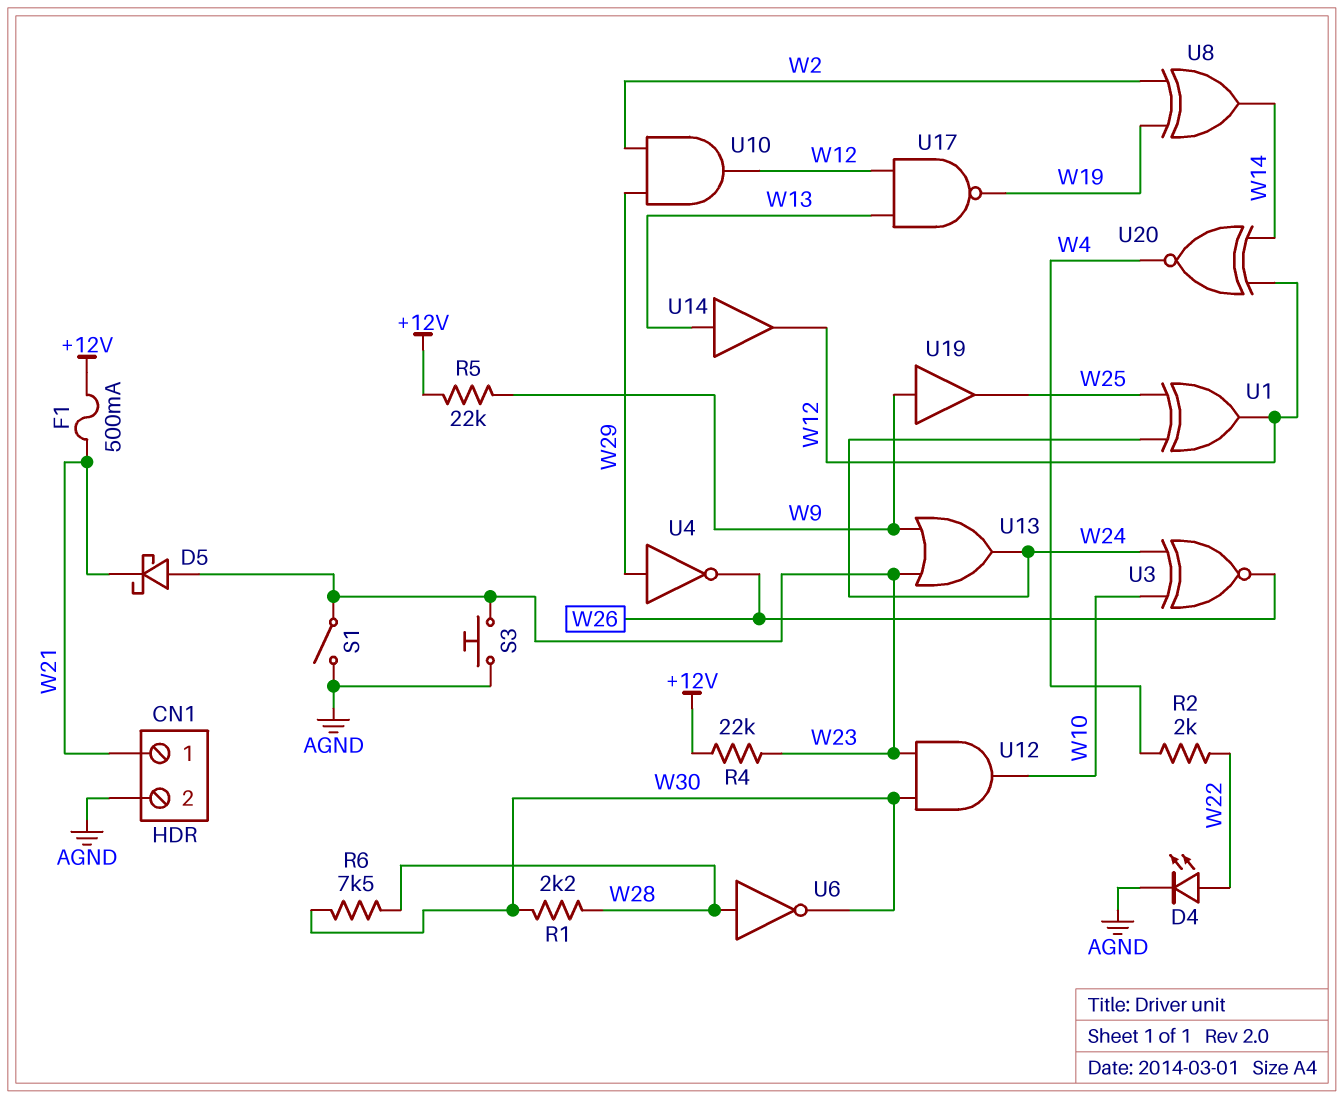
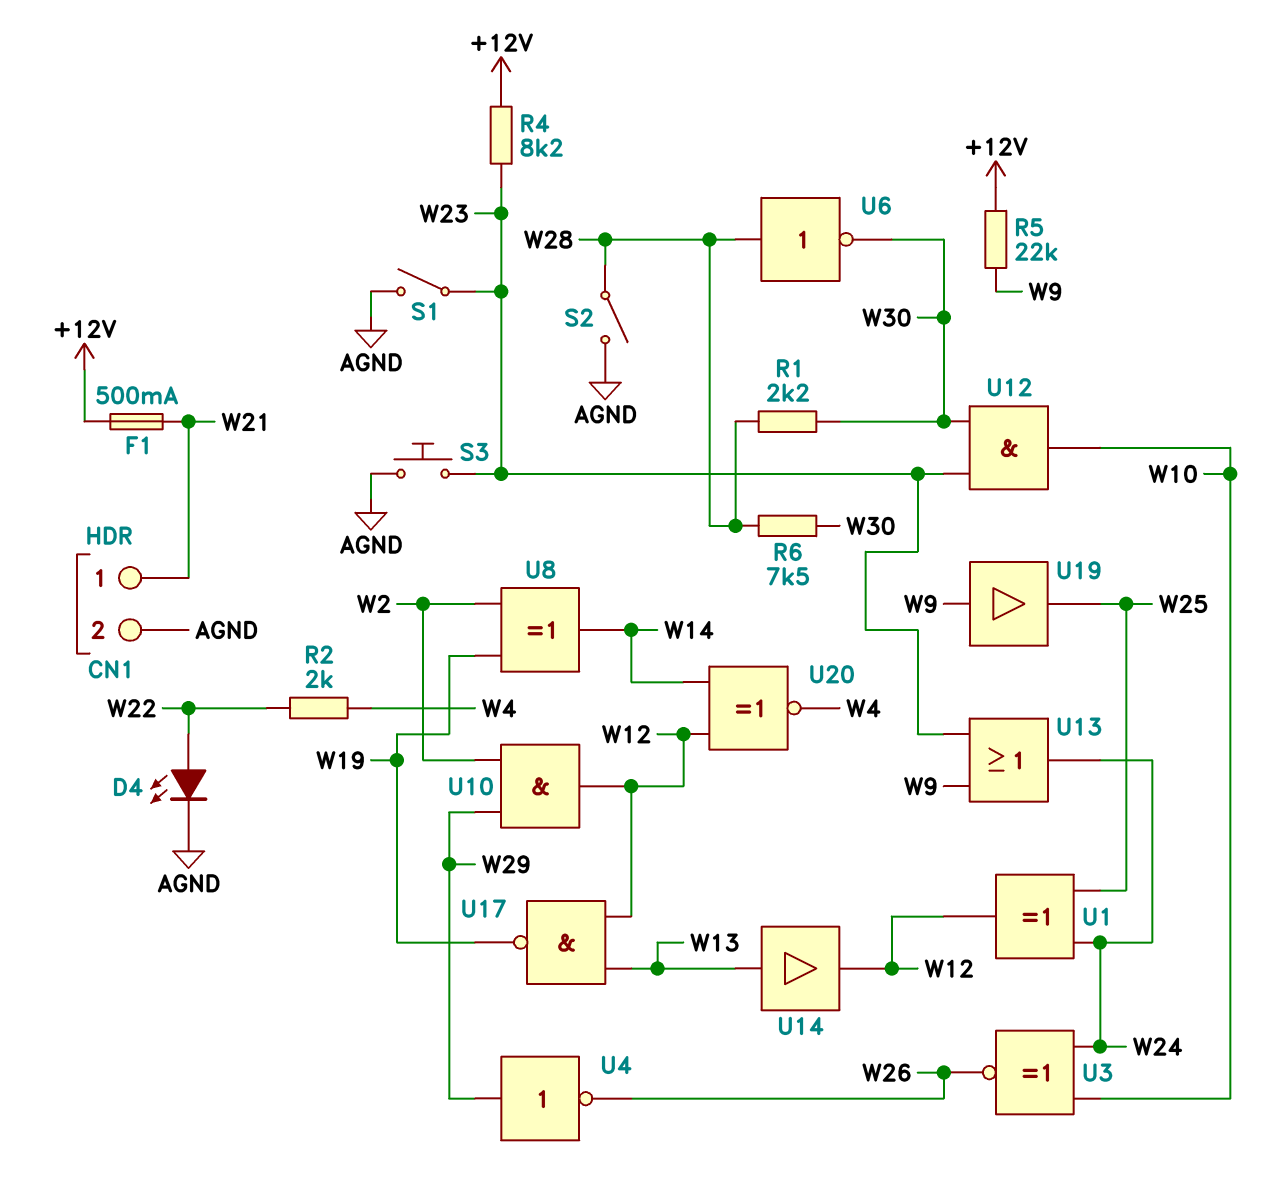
D5: schottky (A W23, K W21) -> none
R4: 22k (+12V, W23) -> 8.2k (+12V, W23)
S2: none -> switch (AGND, W28)

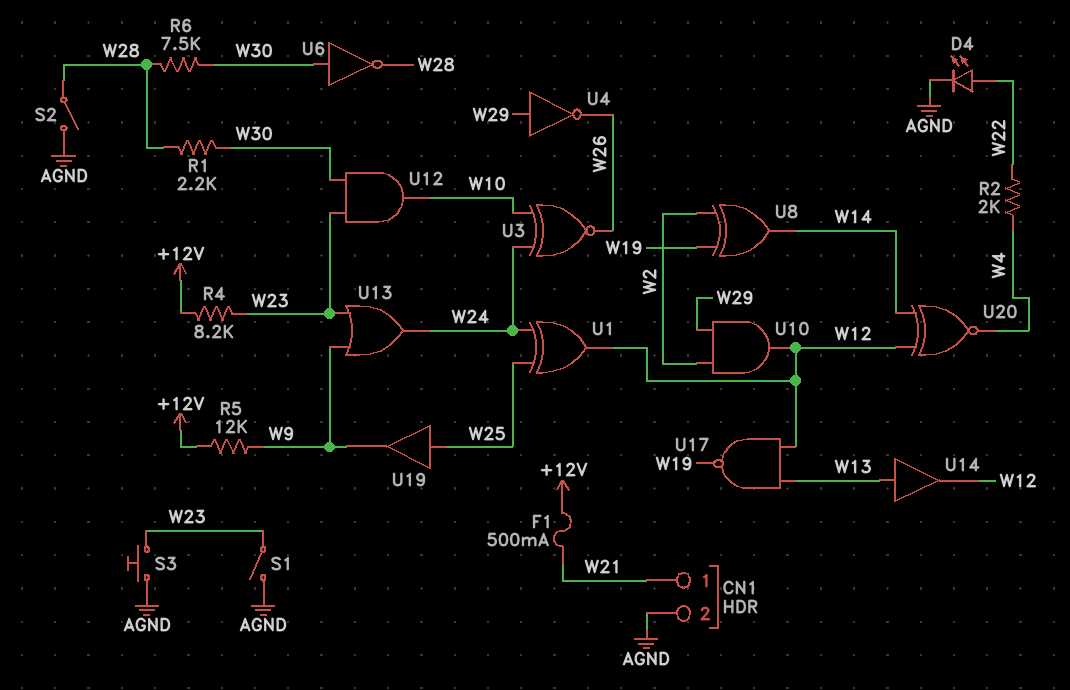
R5: 22k (+12V, W9) -> 12k (+12V, W9)
U6: NOT (in W28, out W30) -> NOT (in W30, out W28)
U19: buffer (in W9, out W25) -> buffer (in W25, out W9)

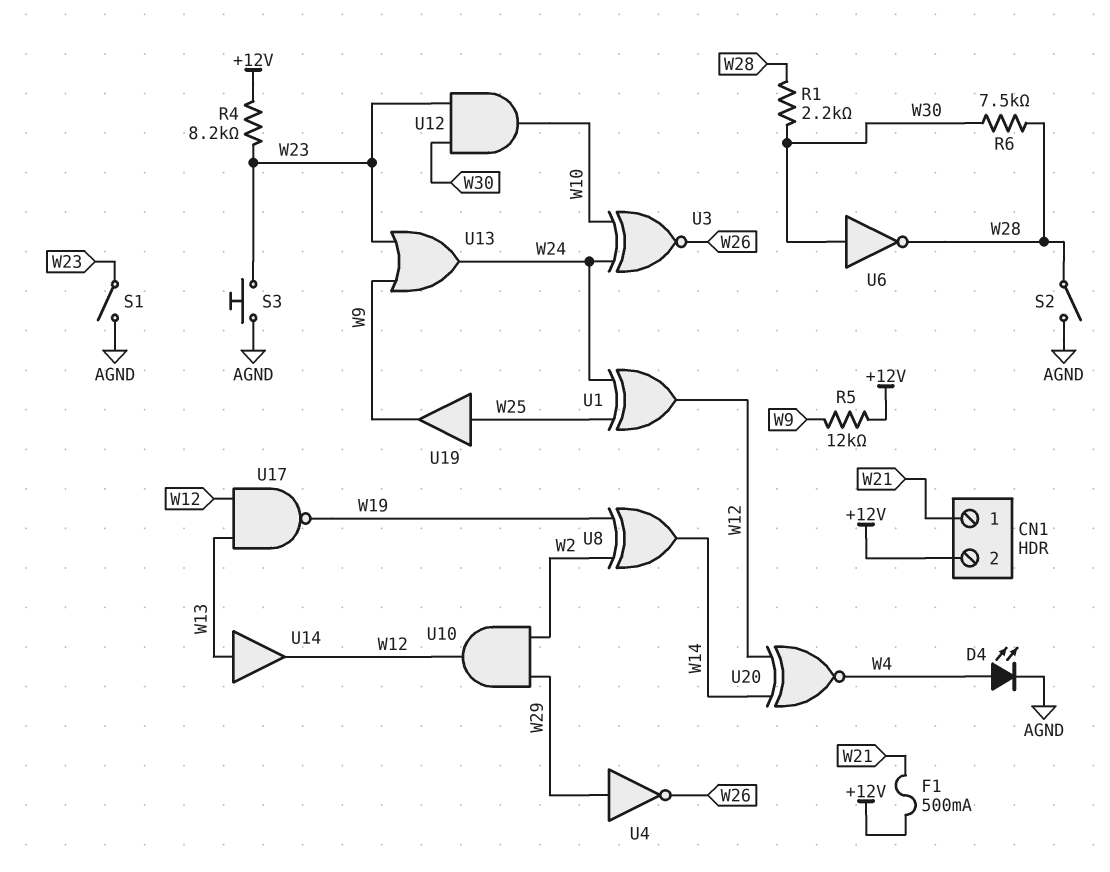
CN1 pin 2: AGND -> +12V
D4: LED (A W22, K AGND) -> LED (A W4, K AGND)
R2: 2k (W4, W22) -> none

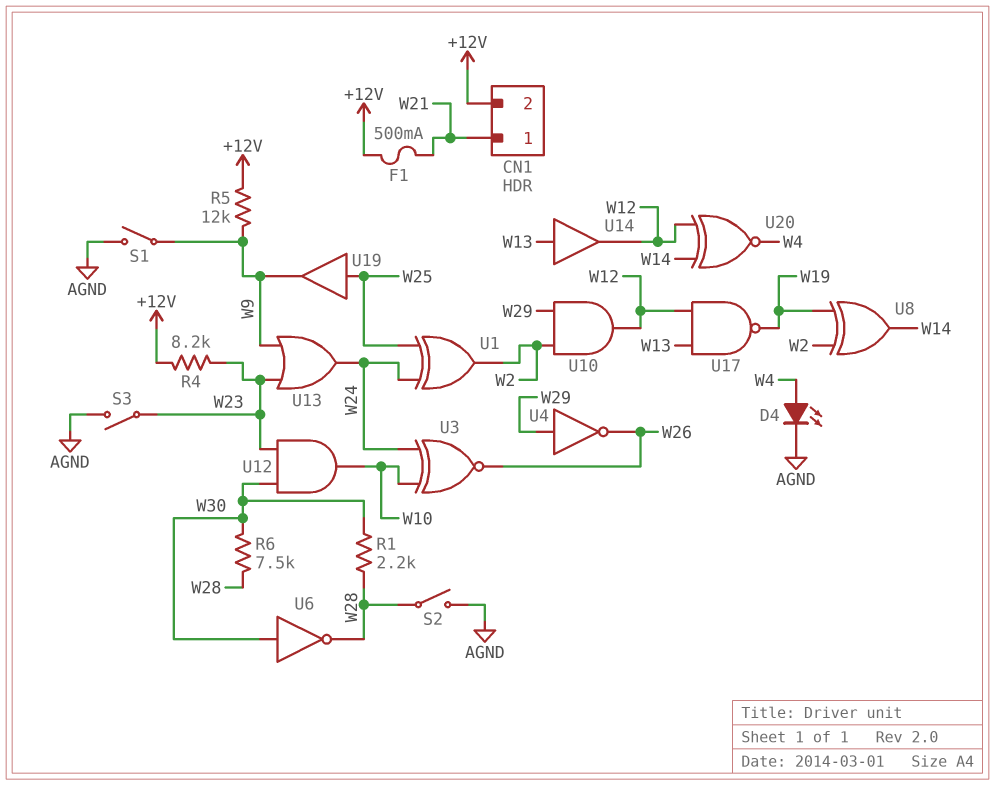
S1: switch (AGND, W23) -> switch (AGND, W9)
S3: button (AGND, W23) -> switch (AGND, W23)
U1: XOR (in W24, in W25, out W12) -> XOR (in W24, in W25, out W2)

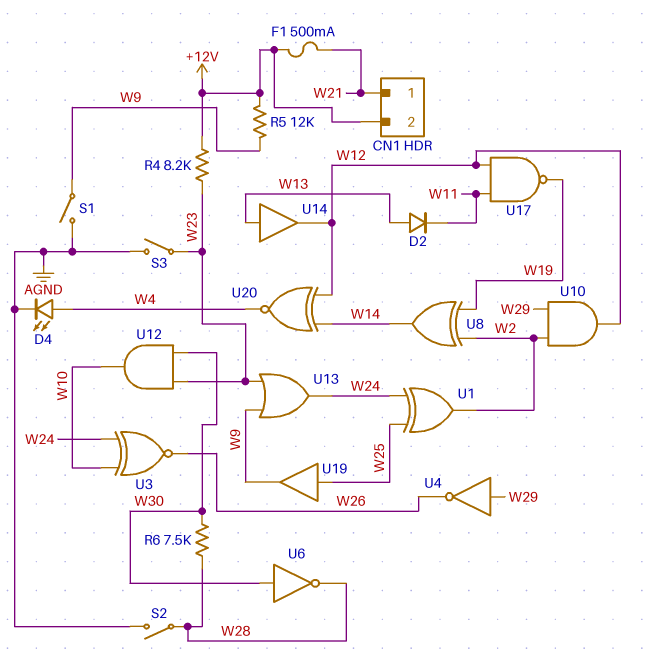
D2: none -> diode (A W13, K W11)
R1: 2.2k (W28, W30) -> none
U17: NAND (in W12, in W13, out W19) -> NAND (in W11, in W12, out W19)

